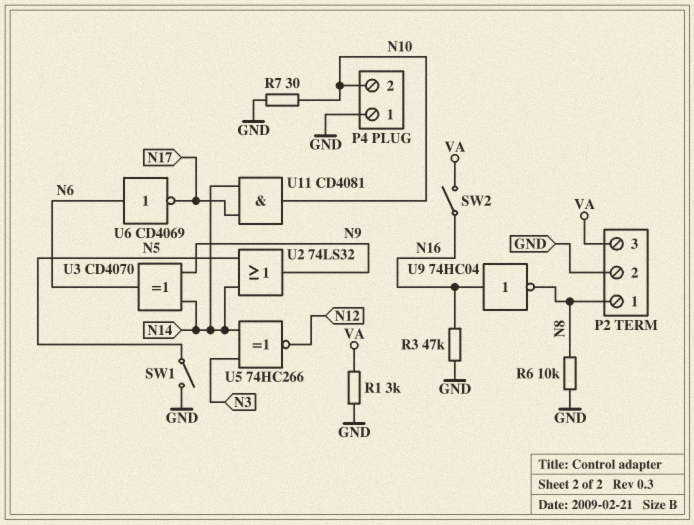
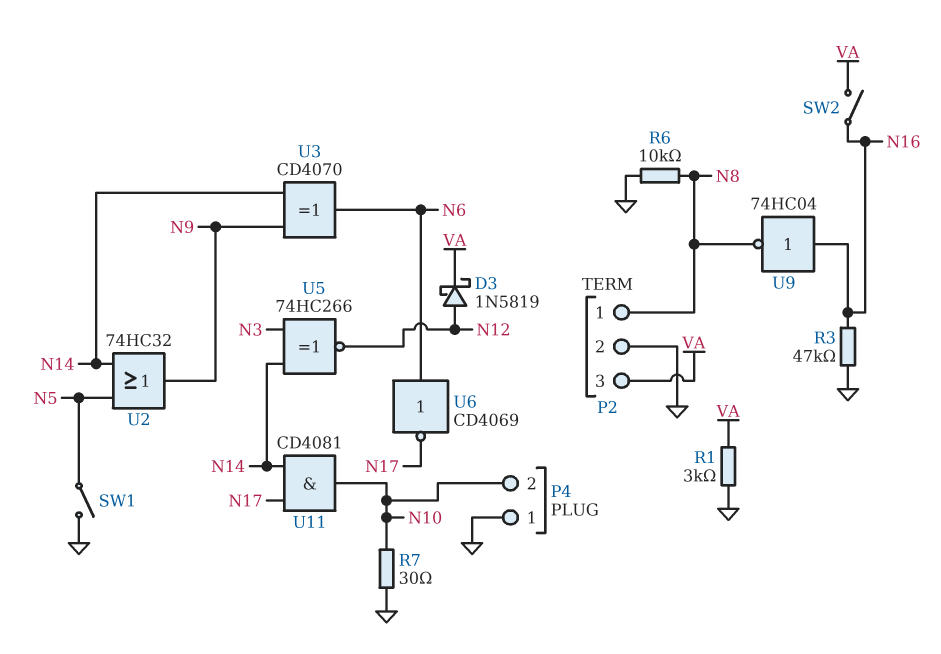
D3: none -> schottky 1N5819 (A N12, K VA)
U2: OR 74LS32 (in N5, in N14, out N9) -> OR 74HC32 (in N5, in N14, out N9)

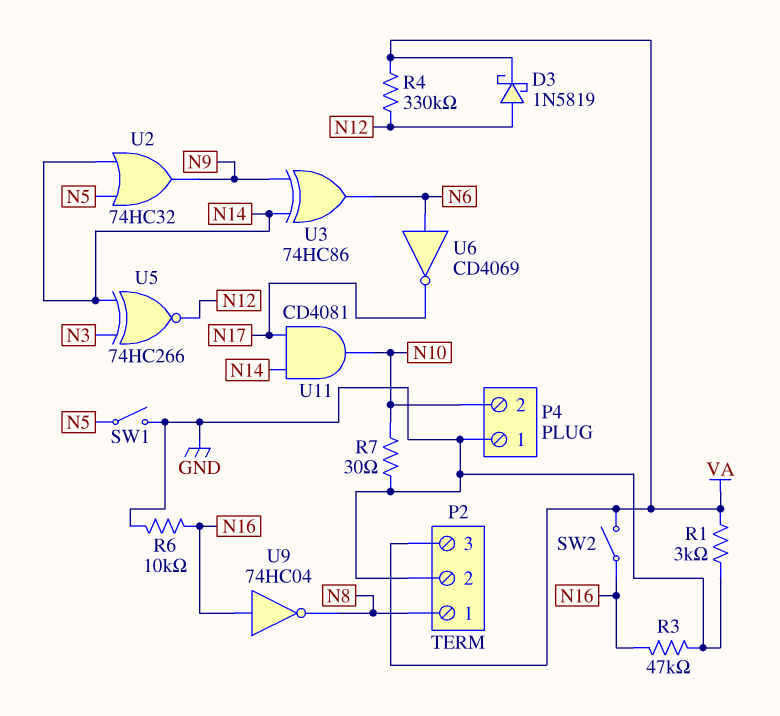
R4: none -> 330k (N12, VA)
R6: 10k (GND, N8) -> 10k (GND, N16)
U3: XOR CD4070 (in N9, in N14, out N6) -> XOR 74HC86 (in N9, in N14, out N6)

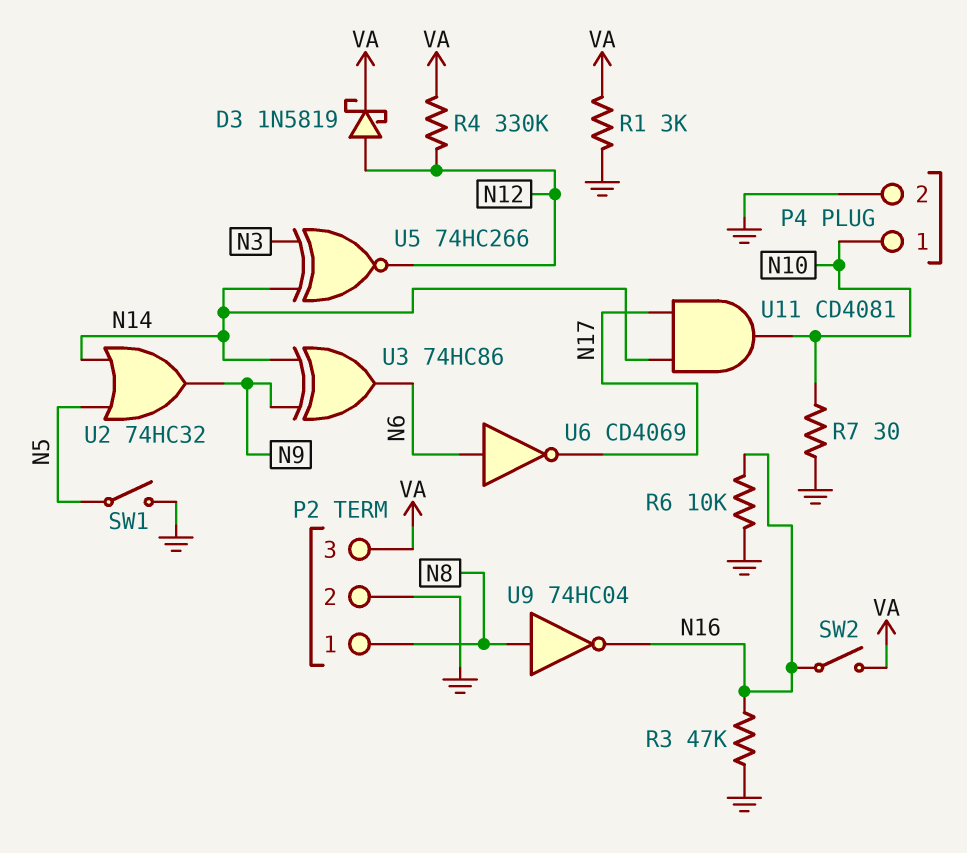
P4 pin 1: GND -> N10
P4 pin 2: N10 -> GND
U9: NOT 74HC04 (in N16, out N8) -> NOT 74HC04 (in N8, out N16)

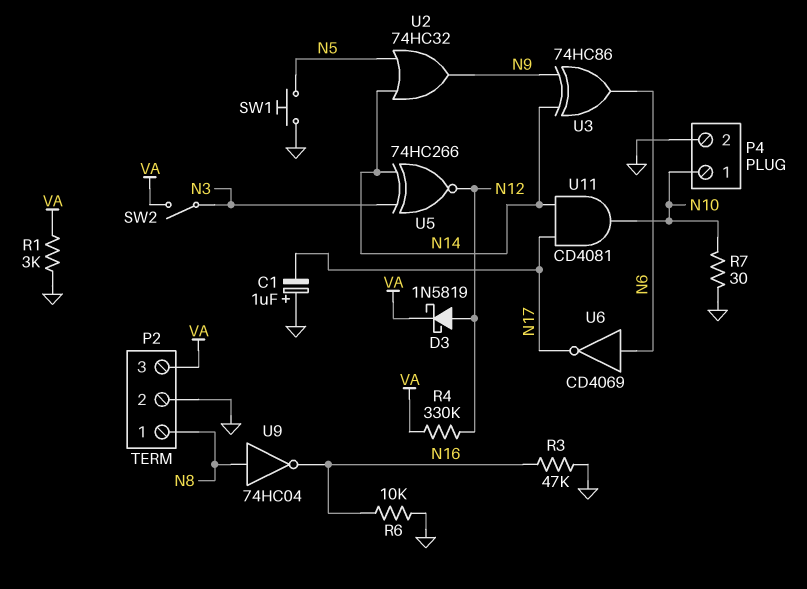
C1: none -> 1uF (plus GND, minus N17)
SW1: switch (GND, N5) -> button (GND, N5)
SW2: switch (N16, VA) -> switch (N3, VA)

